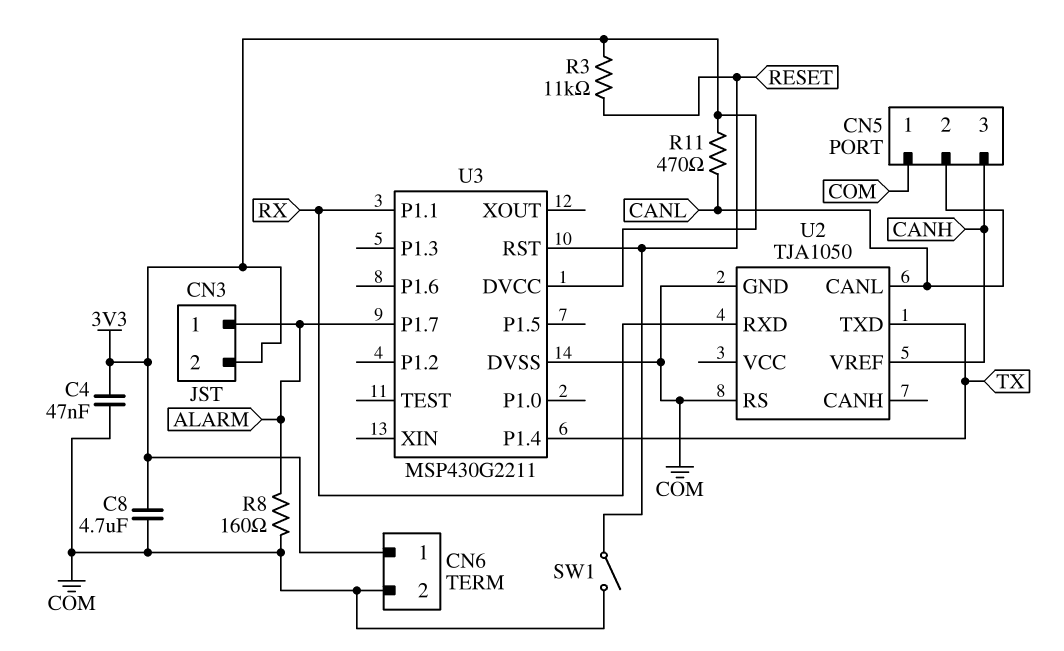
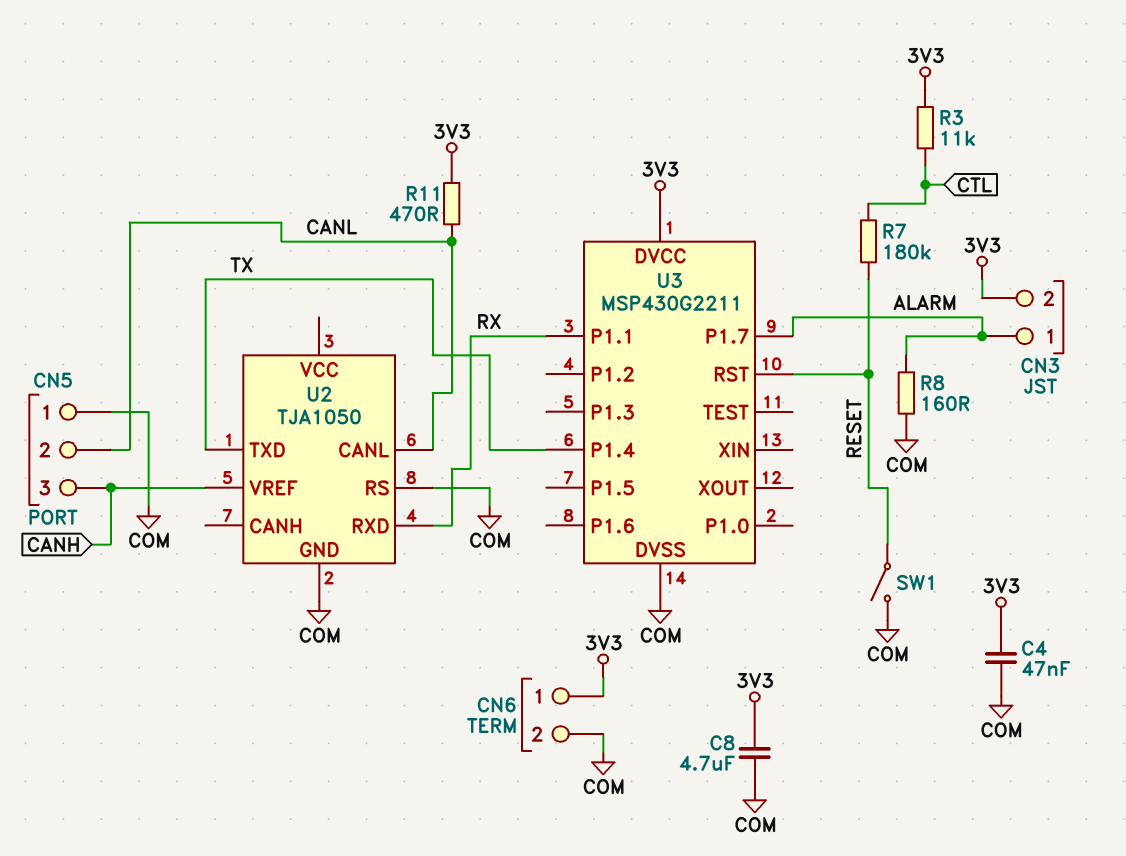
R3: 11k (3V3, RESET) -> 11k (3V3, CTL)
R7: none -> 180k (CTL, RESET)

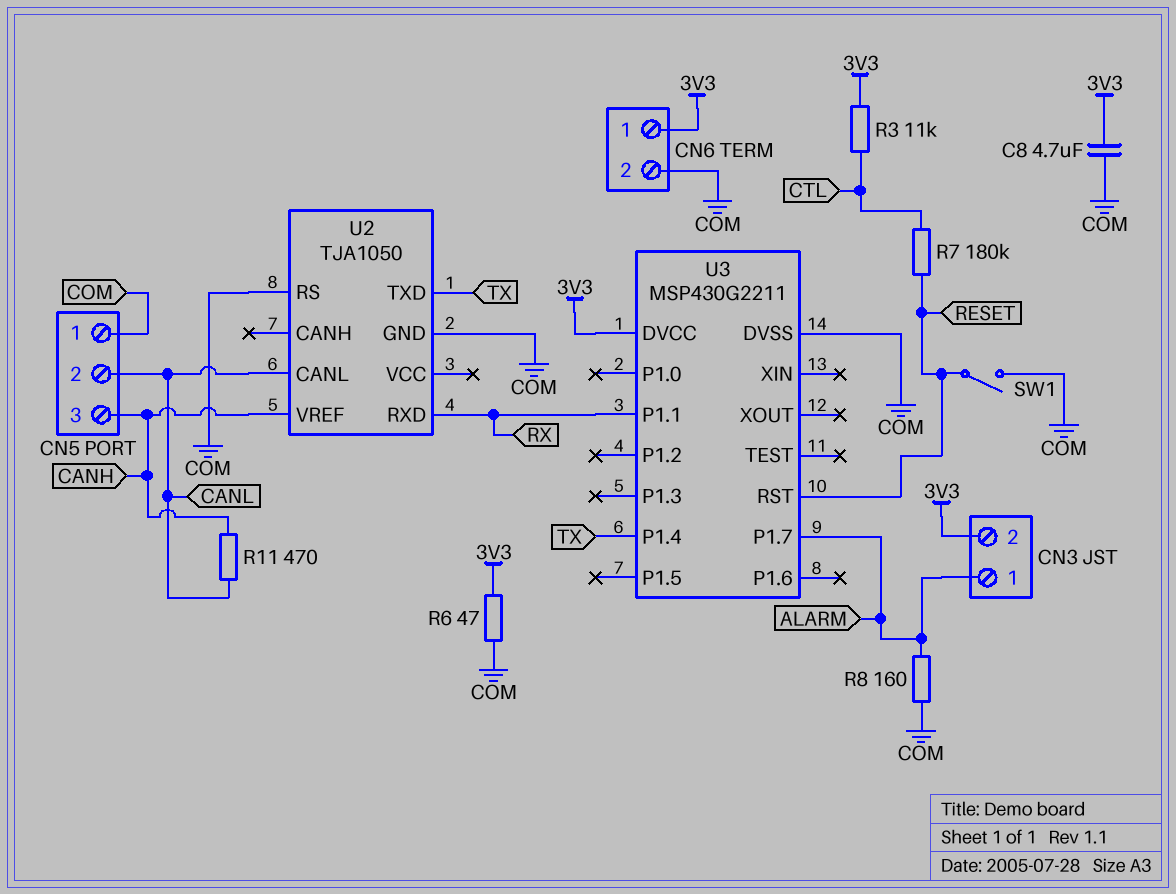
C4: 47nF (3V3, COM) -> none
R6: none -> 47 (3V3, COM)
R11: 470 (3V3, CANL) -> 470 (CANH, CANL)

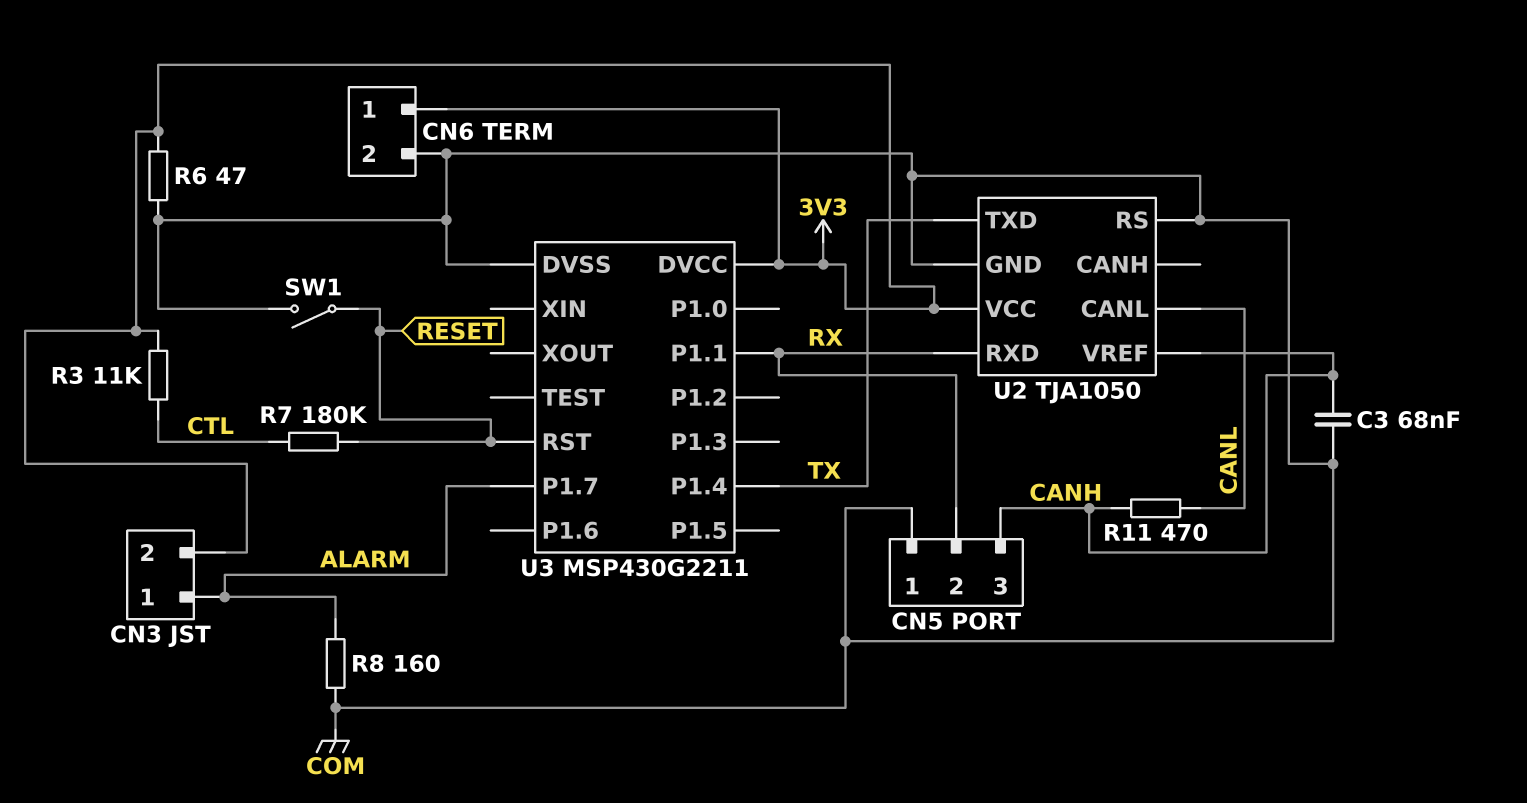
C3: none -> 68nF (CANH, COM)
C8: 4.7uF (3V3, COM) -> none
CN5 pin 2: CANL -> RX
U2 pin VCC: none -> 3V3

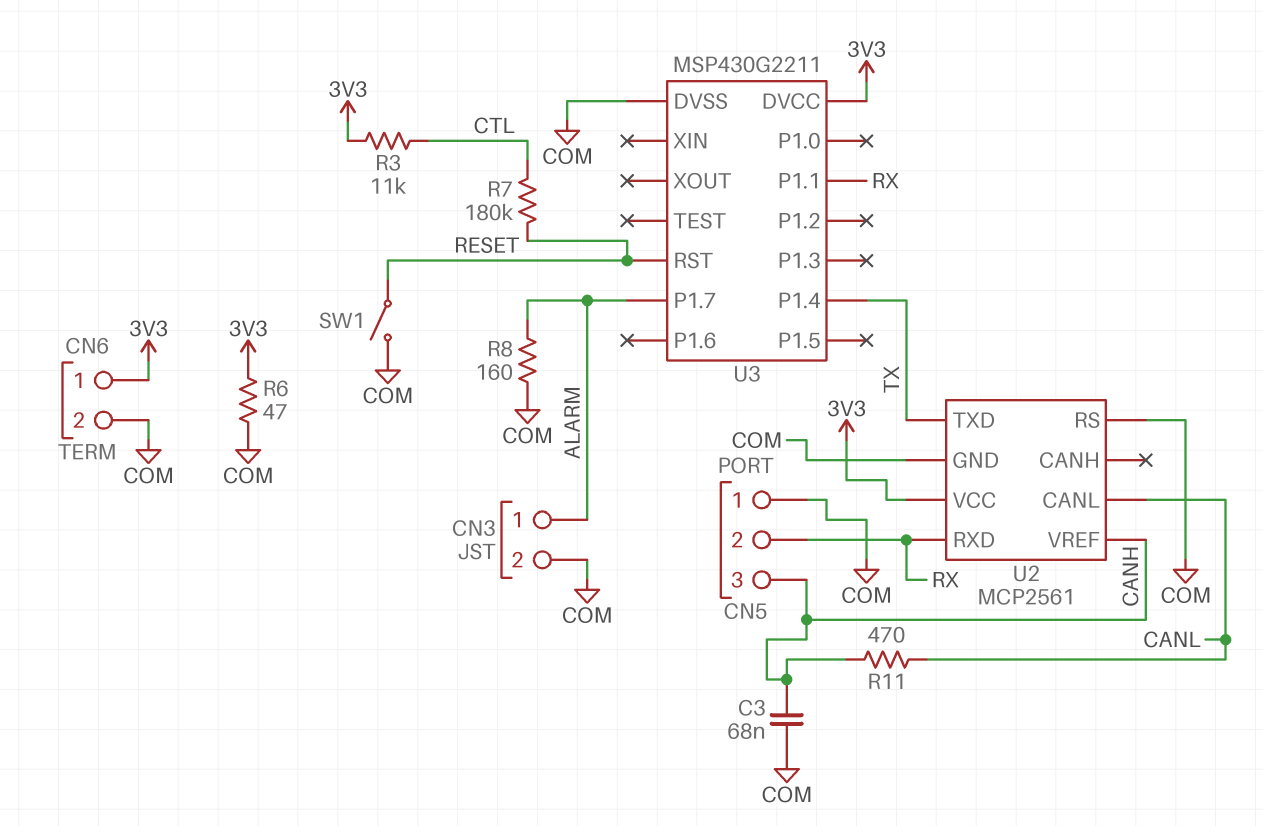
CN3 pin 2: 3V3 -> COM
U2: TJA1050 -> MCP2561

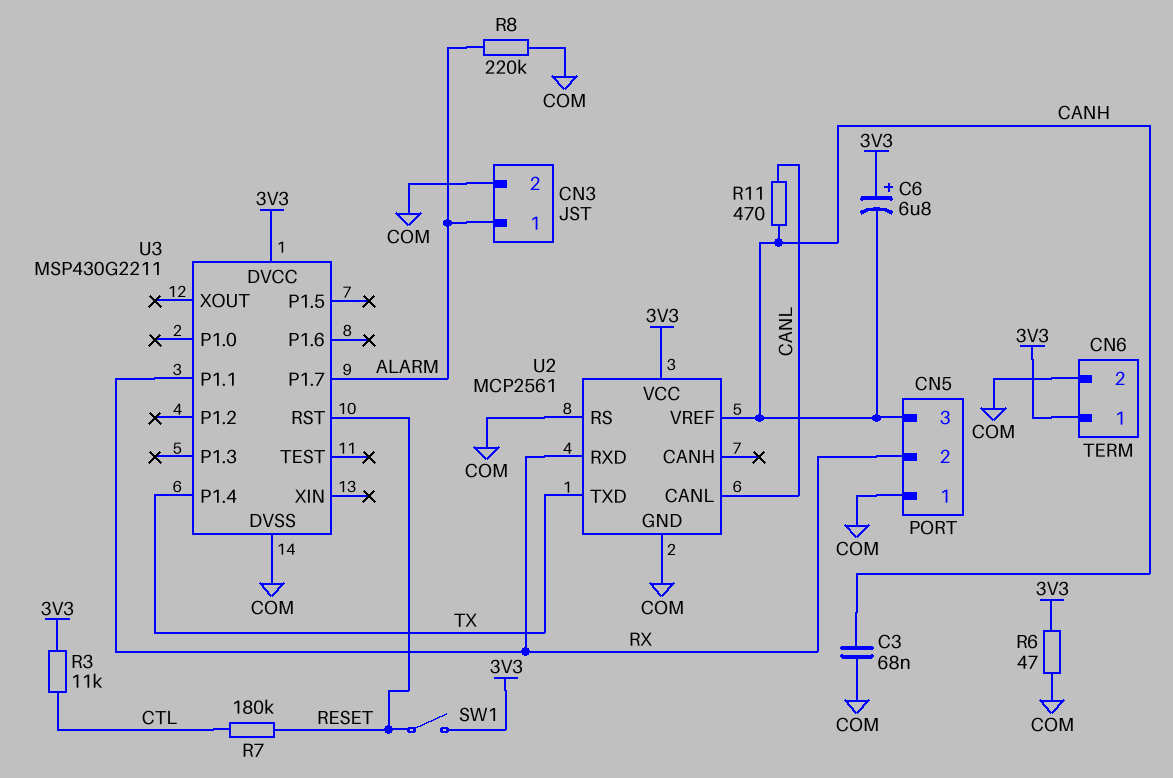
C6: none -> 6.8uF (plus 3V3, minus CANH)
R8: 160 (ALARM, COM) -> 220k (ALARM, COM)
SW1: switch (COM, RESET) -> switch (3V3, RESET)

